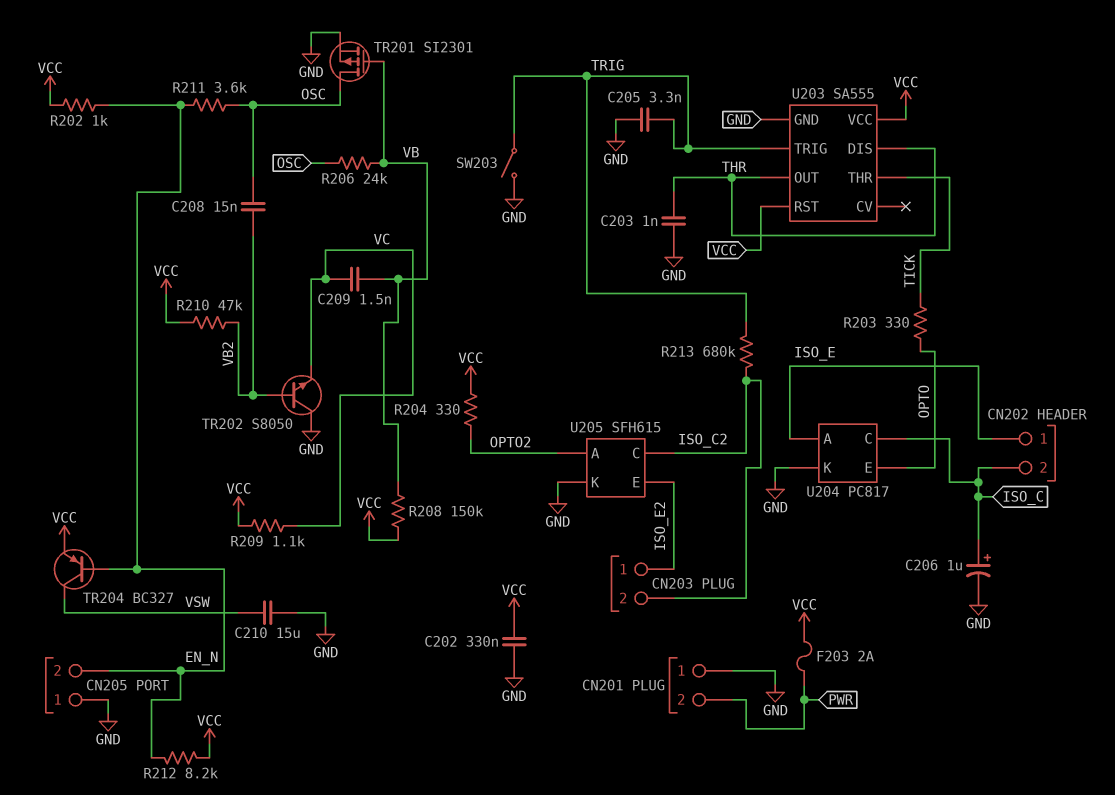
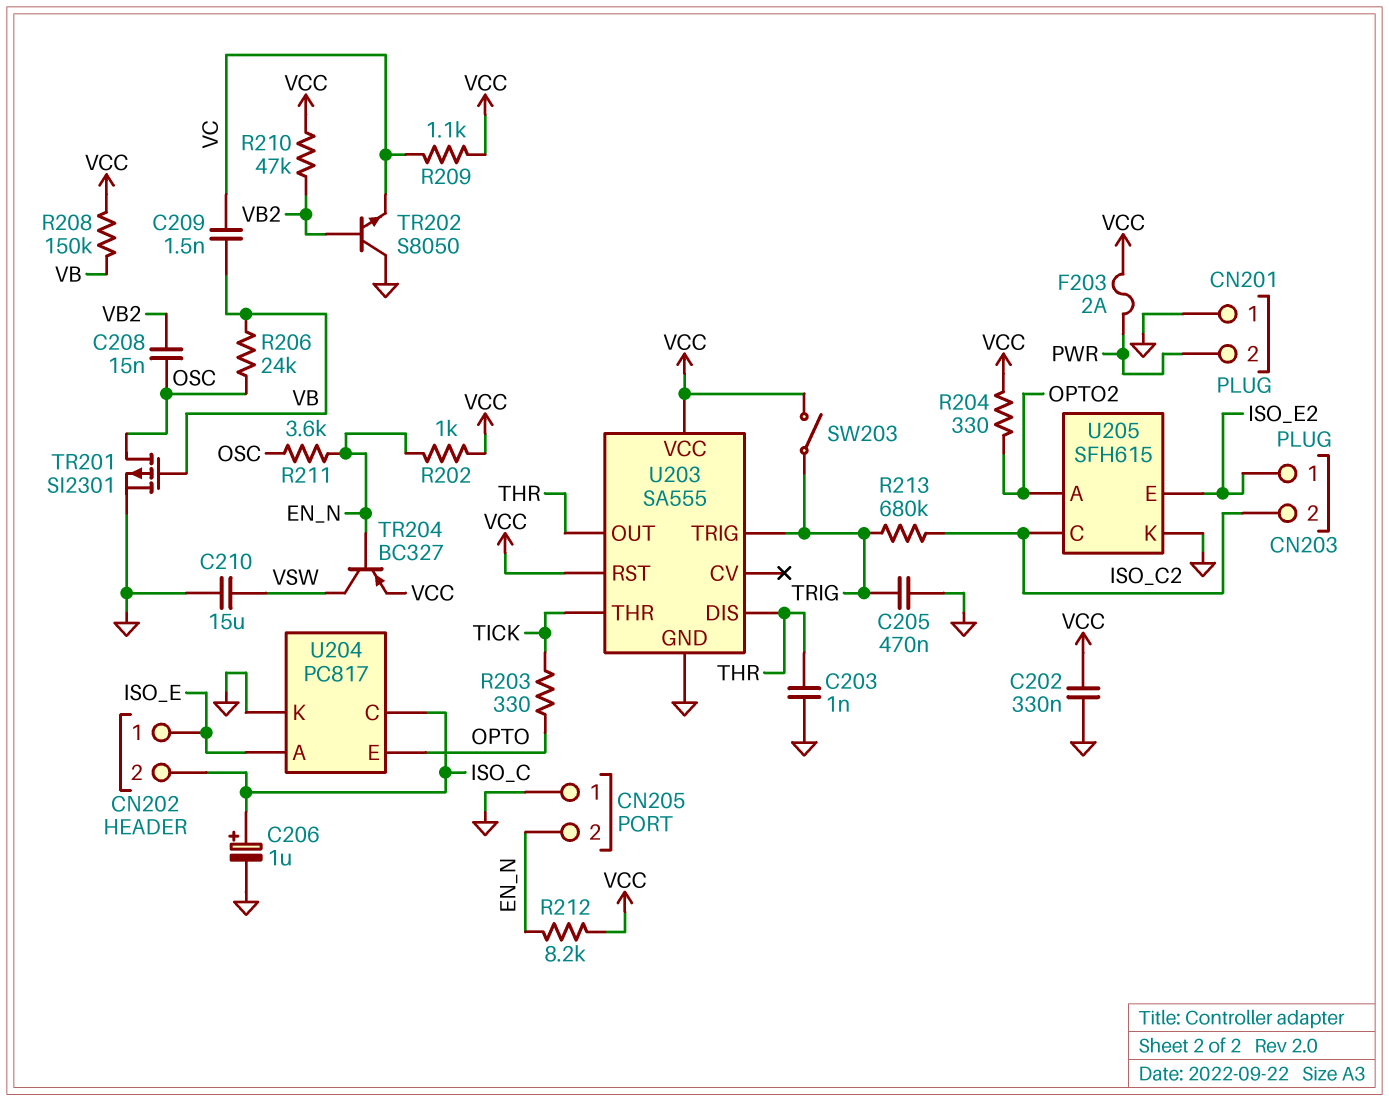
C205: 3.3nF (GND, TRIG) -> 470nF (GND, TRIG)
SW203: switch (GND, TRIG) -> switch (TRIG, VCC)

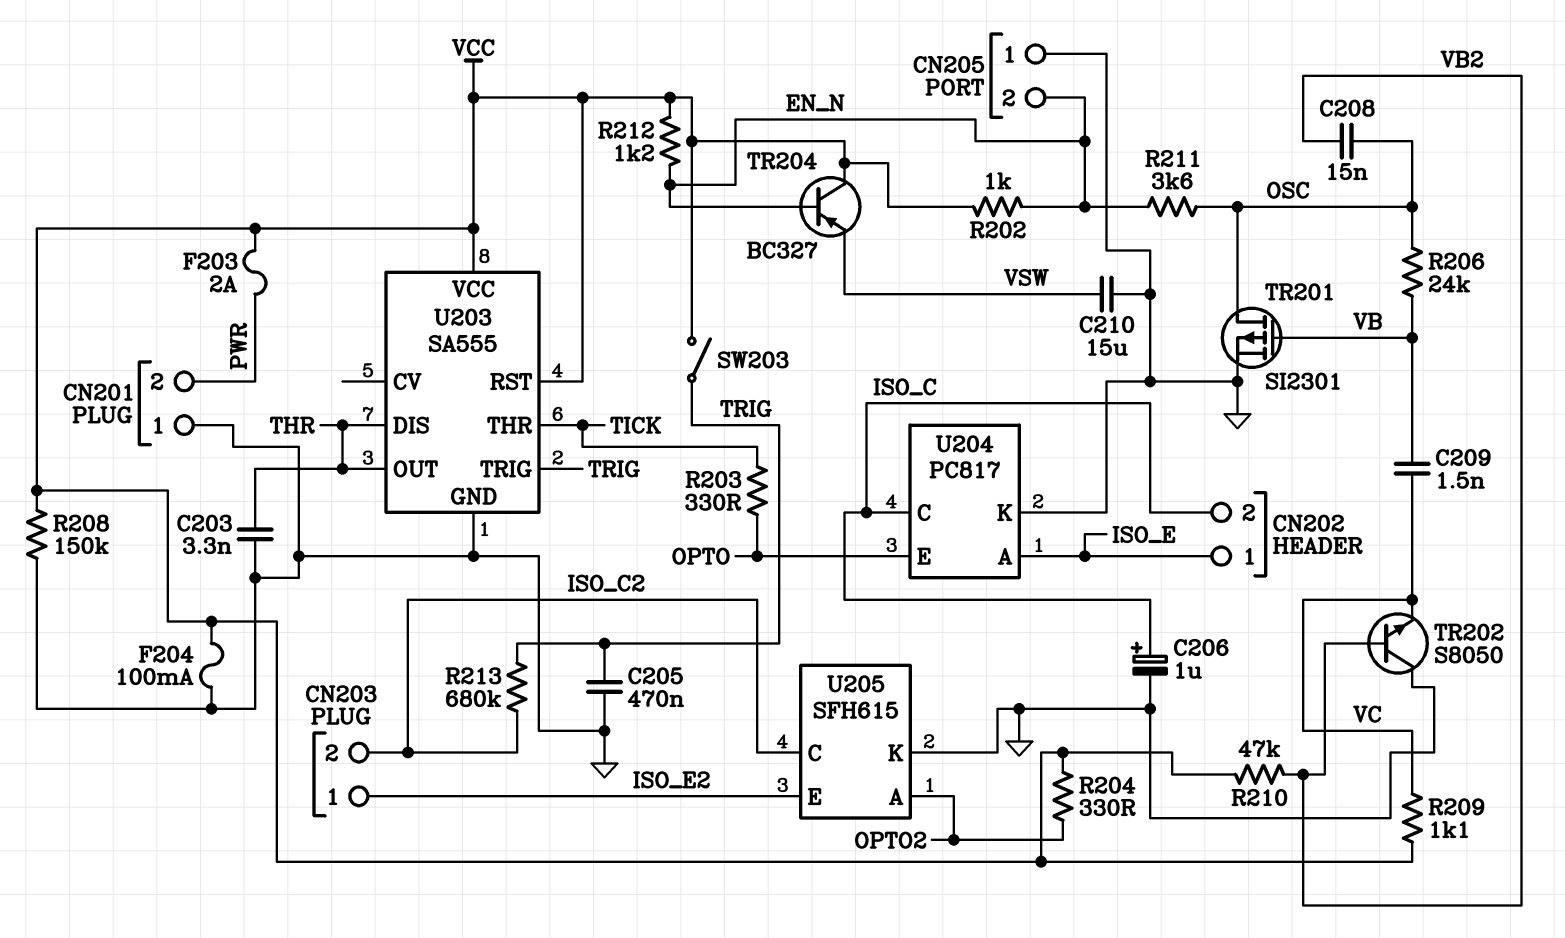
C202: 330nF (GND, VCC) -> none
C203: 1nF (GND, THR) -> 3.3nF (GND, THR)
F204: none -> 100mA (GND, VCC)
R208: 150k (VB, VCC) -> 150k (GND, VCC)
R212: 8.2k (EN_N, VCC) -> 1.2k (EN_N, VCC)
TR204: PNP BC327 (B EN_N, C VSW, E VCC) -> PNP BC327 (B EN_N, C VCC, E VSW)

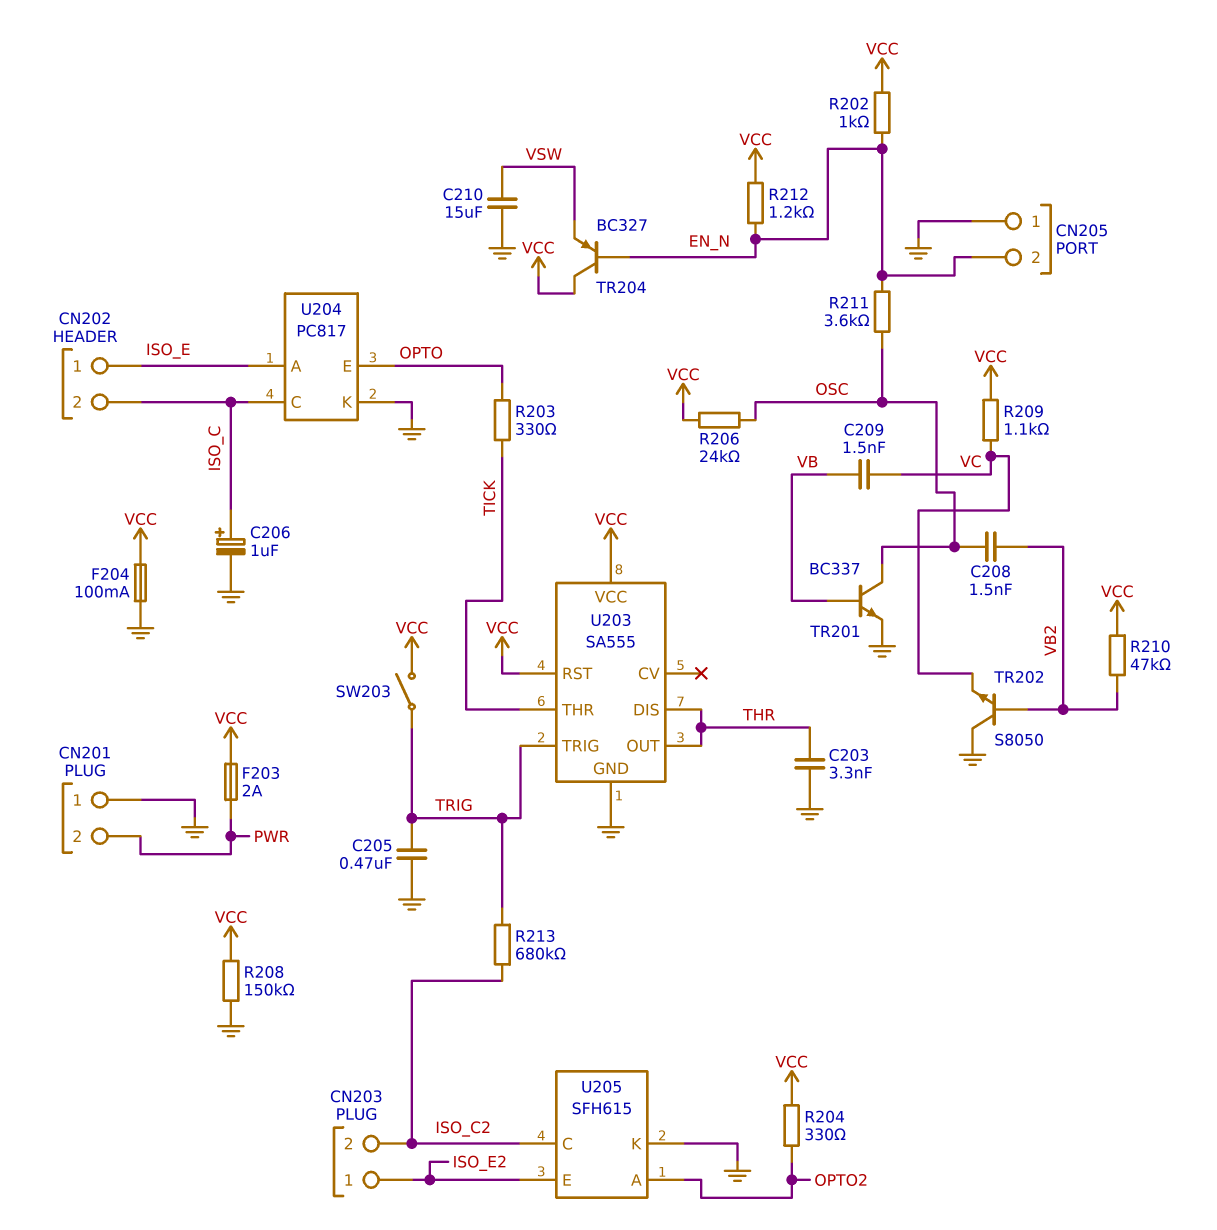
C208: 15nF (OSC, VB2) -> 1.5nF (OSC, VB2)
R206: 24k (OSC, VB) -> 24k (OSC, VCC)
TR201: PMOS SI2301 (G VB, D OSC, S GND) -> NPN BC337 (B VB, C OSC, E GND)

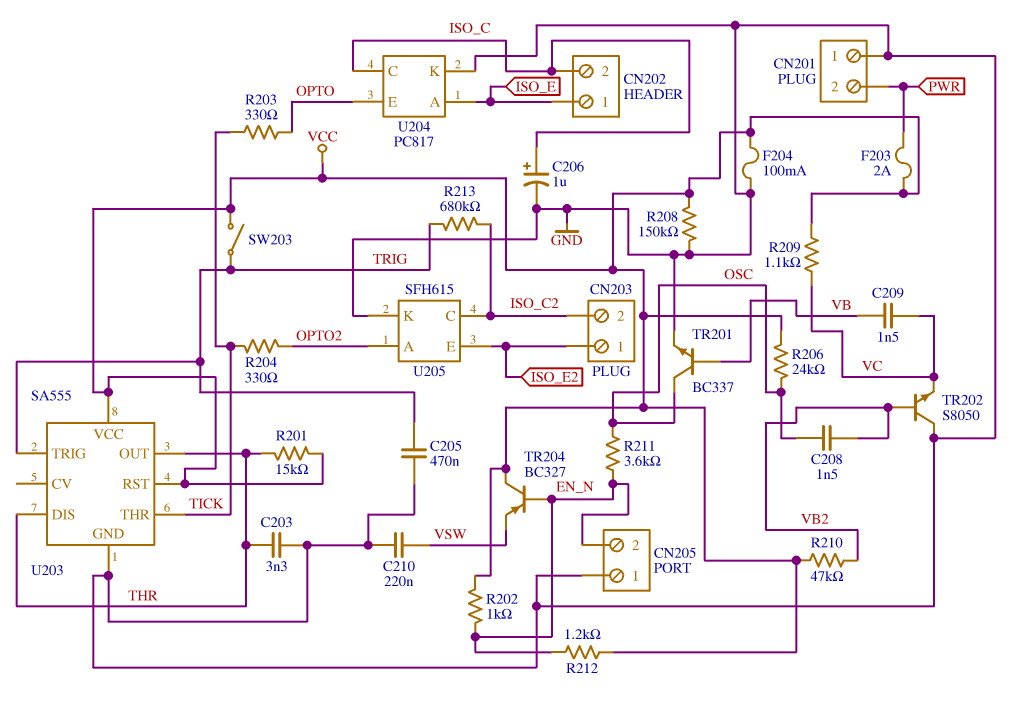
C210: 15uF (GND, VSW) -> 220nF (GND, VSW)
R201: none -> 15k (THR, VCC)
R204: 330 (OPTO2, VCC) -> 330 (OPTO2, TICK)

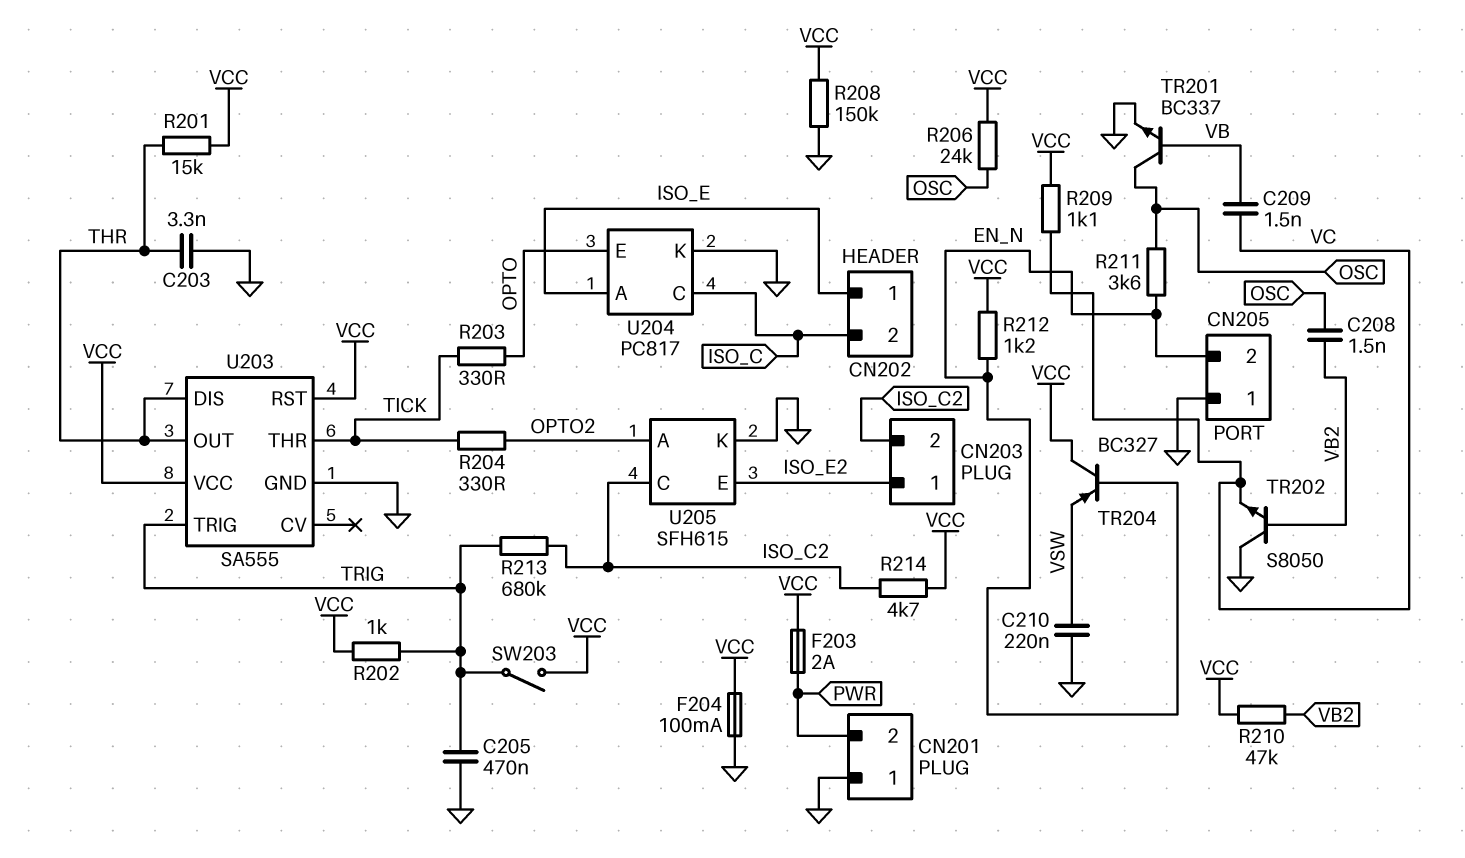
C206: 1uF (plus ISO_C, minus GND) -> none
R202: 1k (EN_N, VCC) -> 1k (TRIG, VCC)
R214: none -> 4.7k (ISO_C2, VCC)

